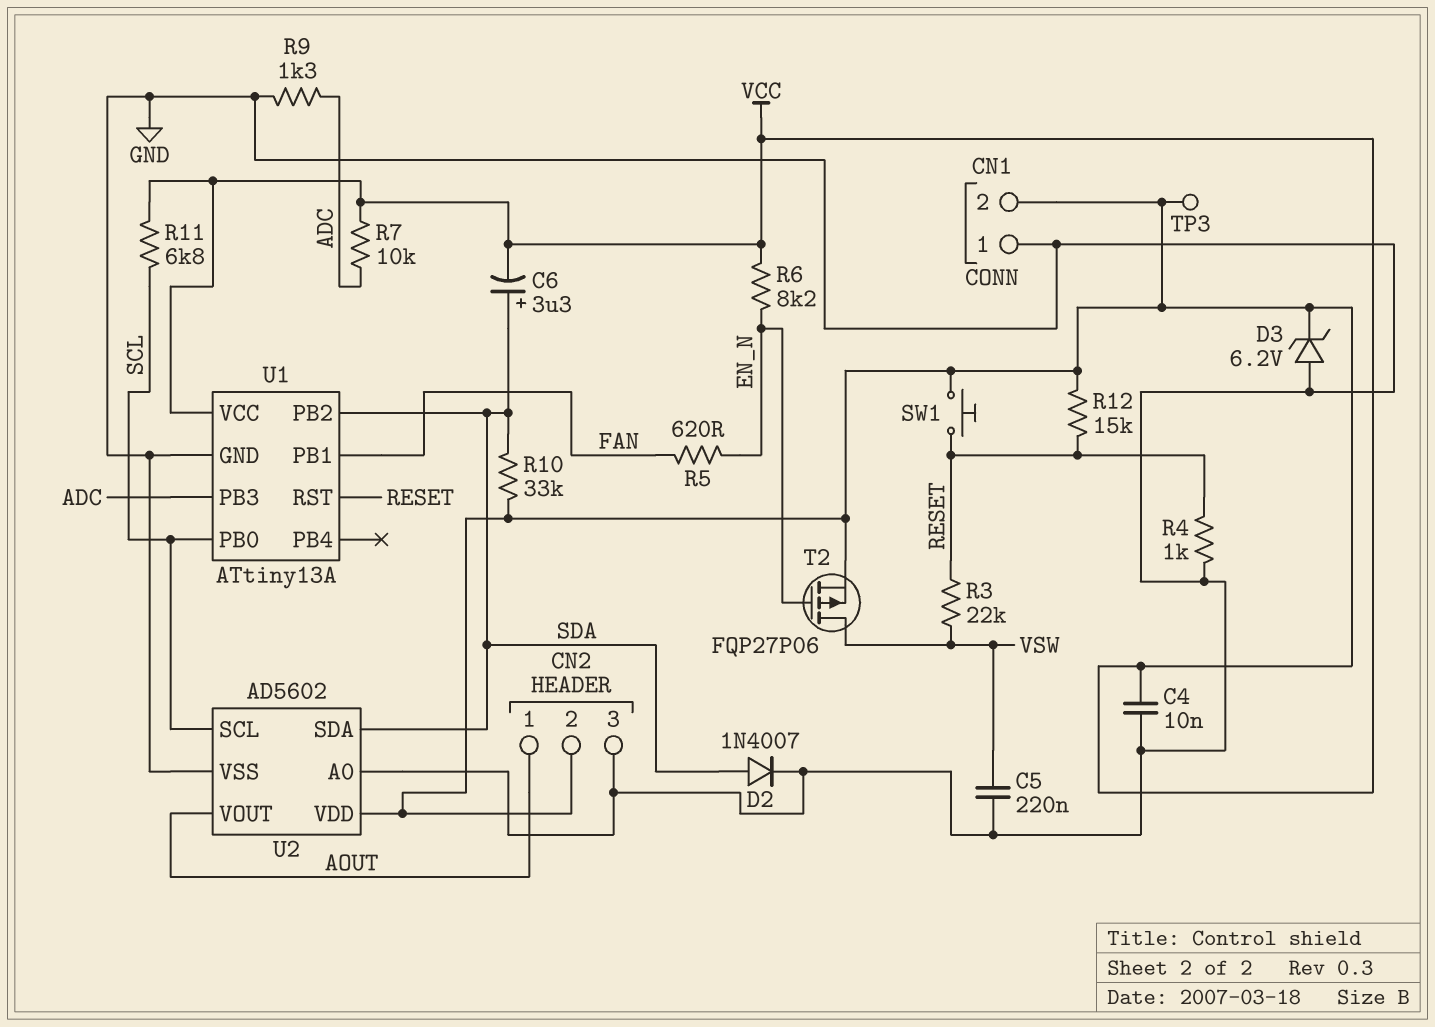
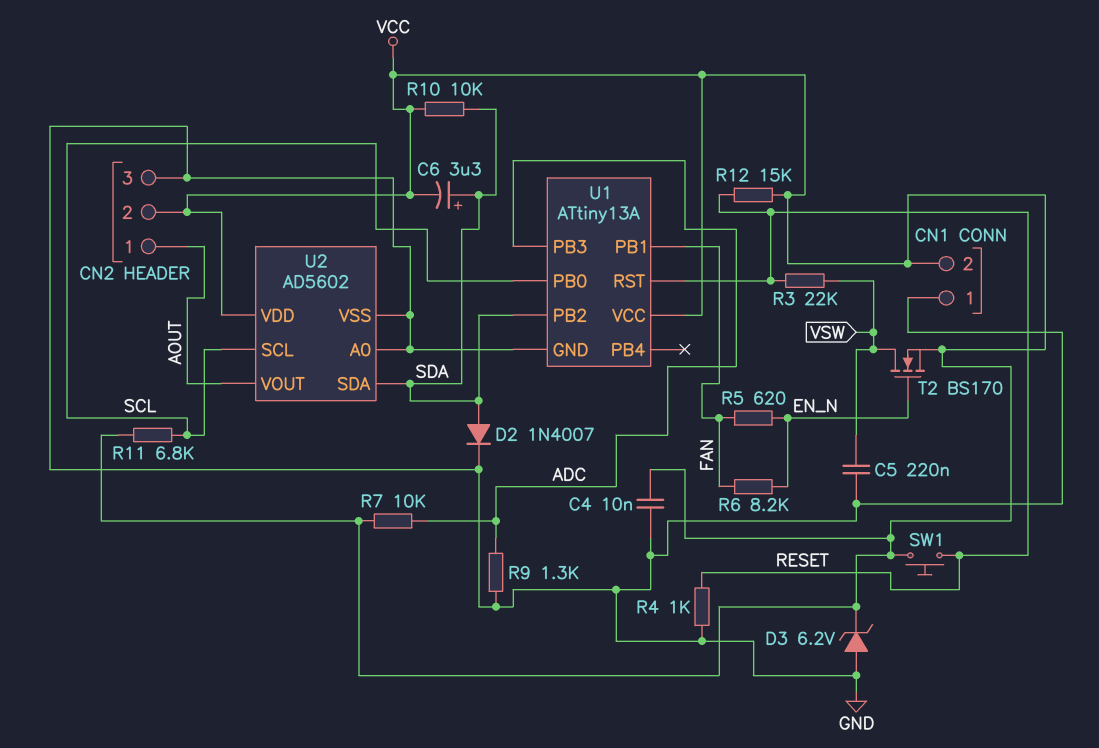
R6: 8.2k (EN_N, VCC) -> 8.2k (EN_N, FAN)
R10: 33k (SDA, VCC) -> 10k (SDA, VCC)
T2: PMOS FQP27P06 (G EN_N, D VSW, S VCC) -> NMOS BS170 (G EN_N, D VSW, S VCC)
TP3: test point (VCC) -> none

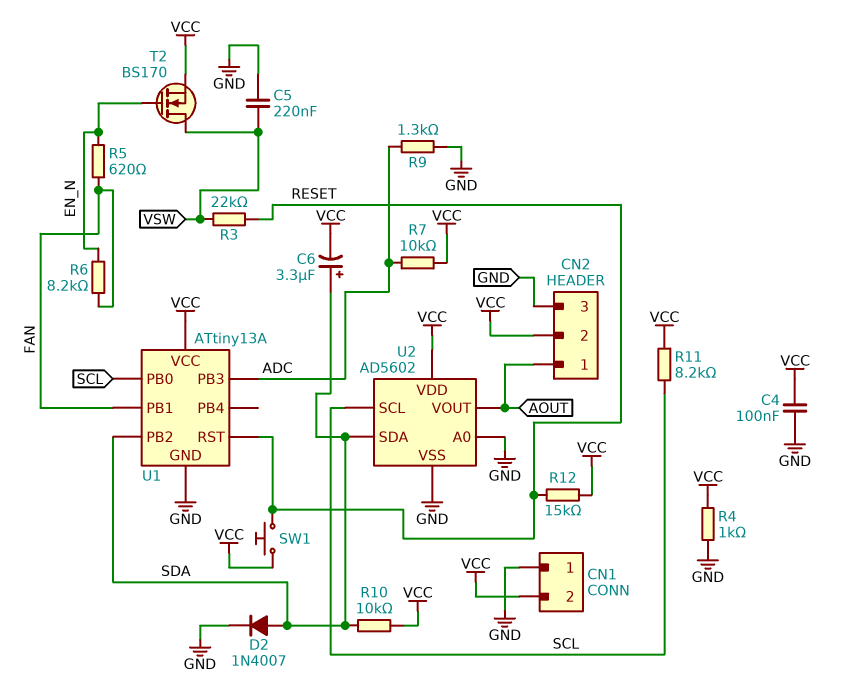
C4: 10nF (GND, VCC) -> 100nF (GND, VCC)
D3: zener 6.2V (A GND, K VCC) -> none
R4: 1k (GND, RESET) -> 1k (GND, VCC)
R11: 6.8k (SCL, VCC) -> 8.2k (SCL, VCC)

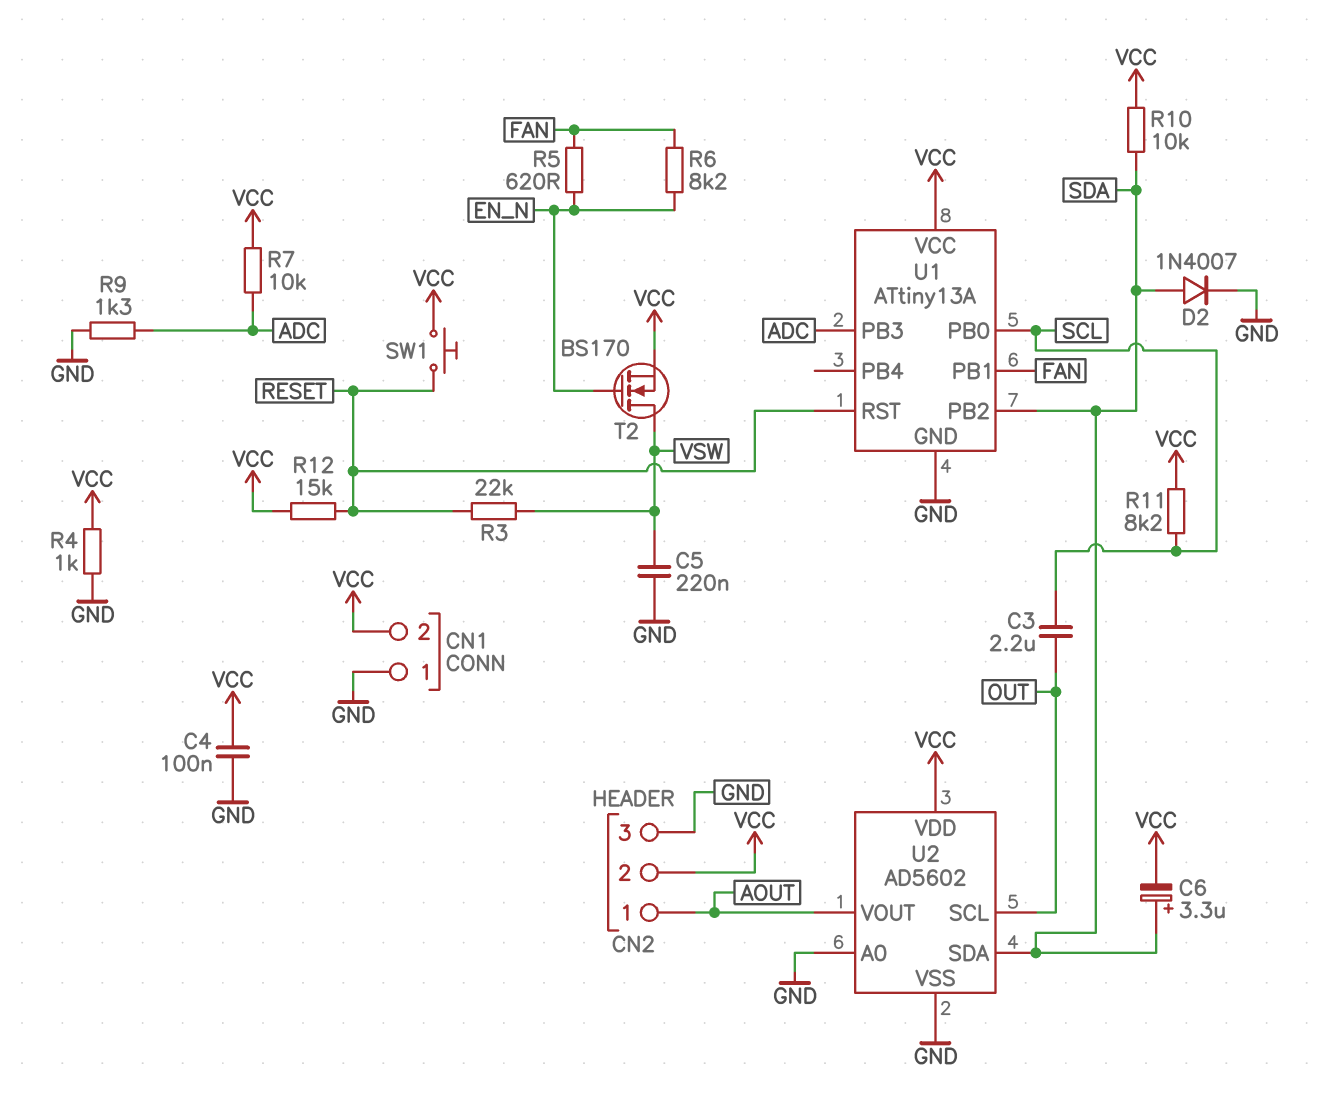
C3: none -> 2.2uF (OUT, SCL)
U2 pin SCL: SCL -> OUT

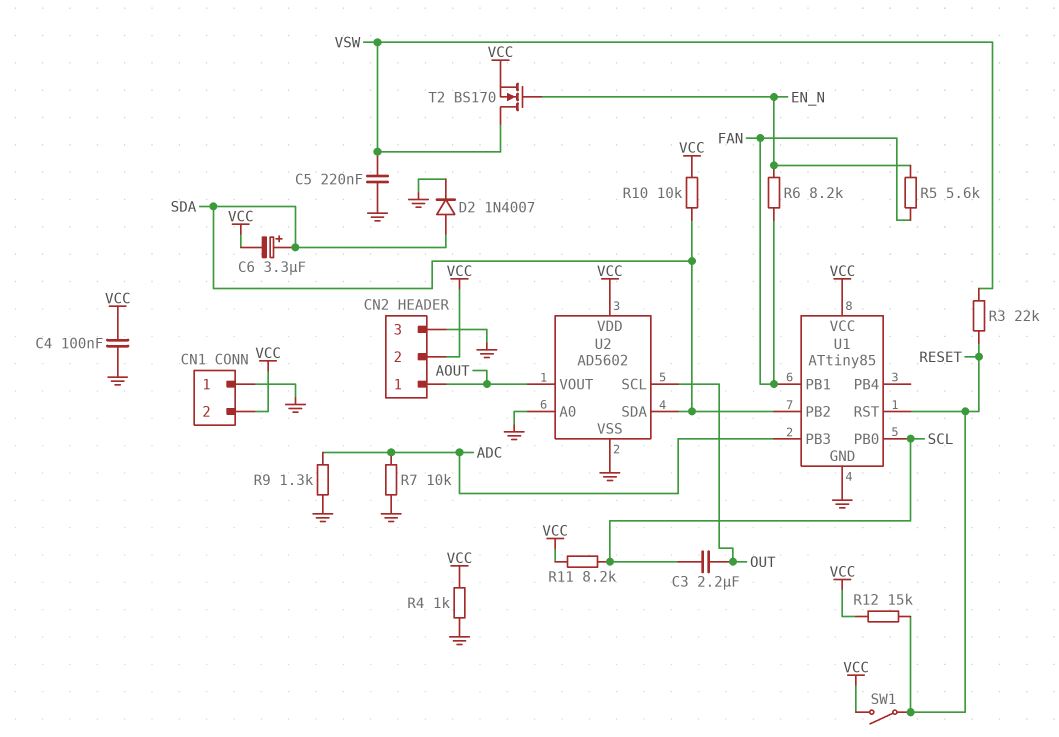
R5: 620 (EN_N, FAN) -> 5.6k (EN_N, FAN)
R7: 10k (ADC, VCC) -> 10k (ADC, GND)
SW1: button (RESET, VCC) -> switch (RESET, VCC)
U1: ATtiny13A -> ATtiny85

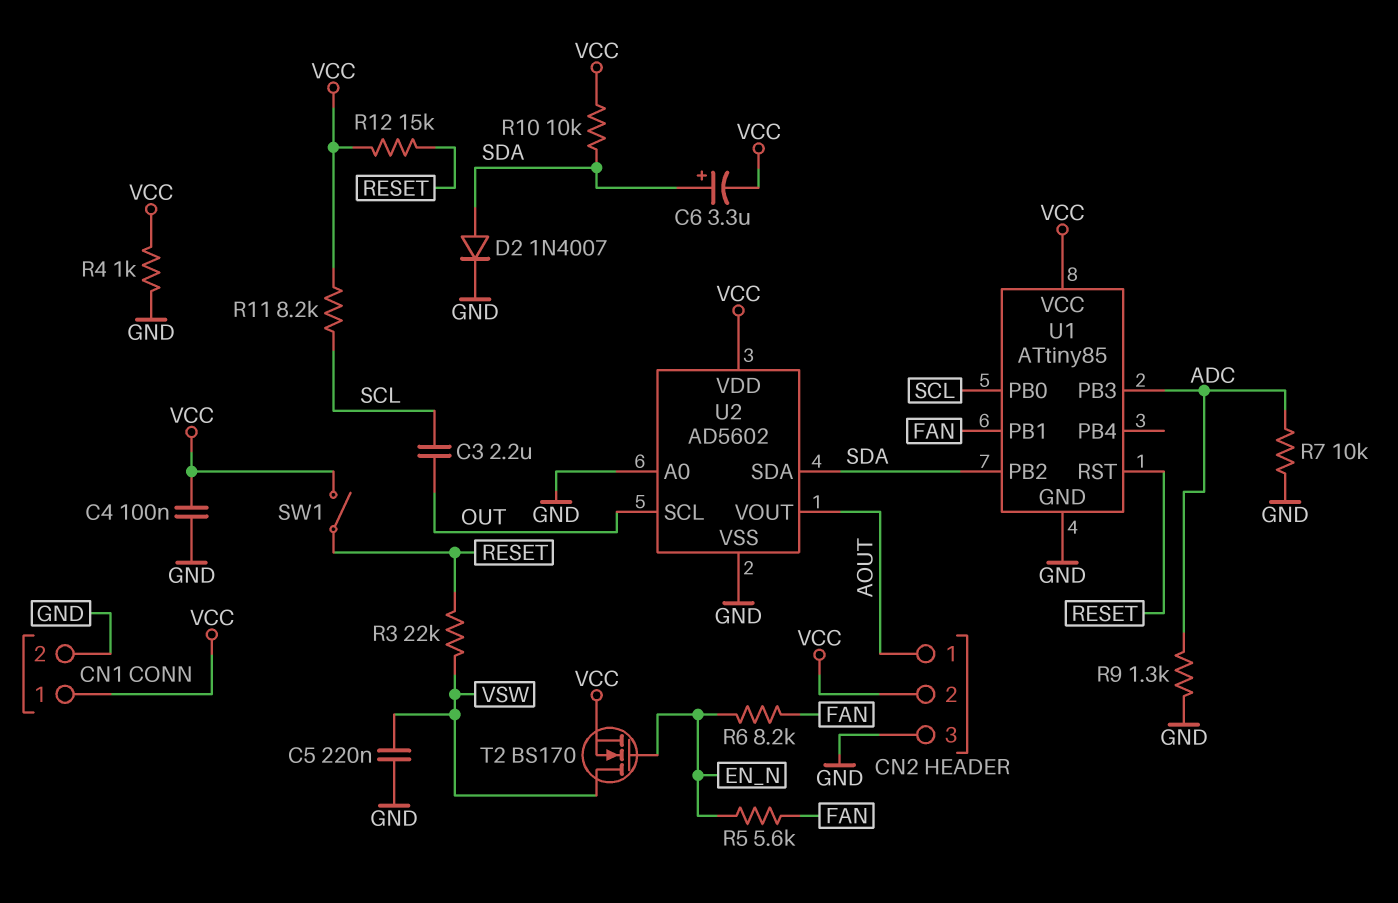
CN1 pin 1: GND -> VCC
CN1 pin 2: VCC -> GND

